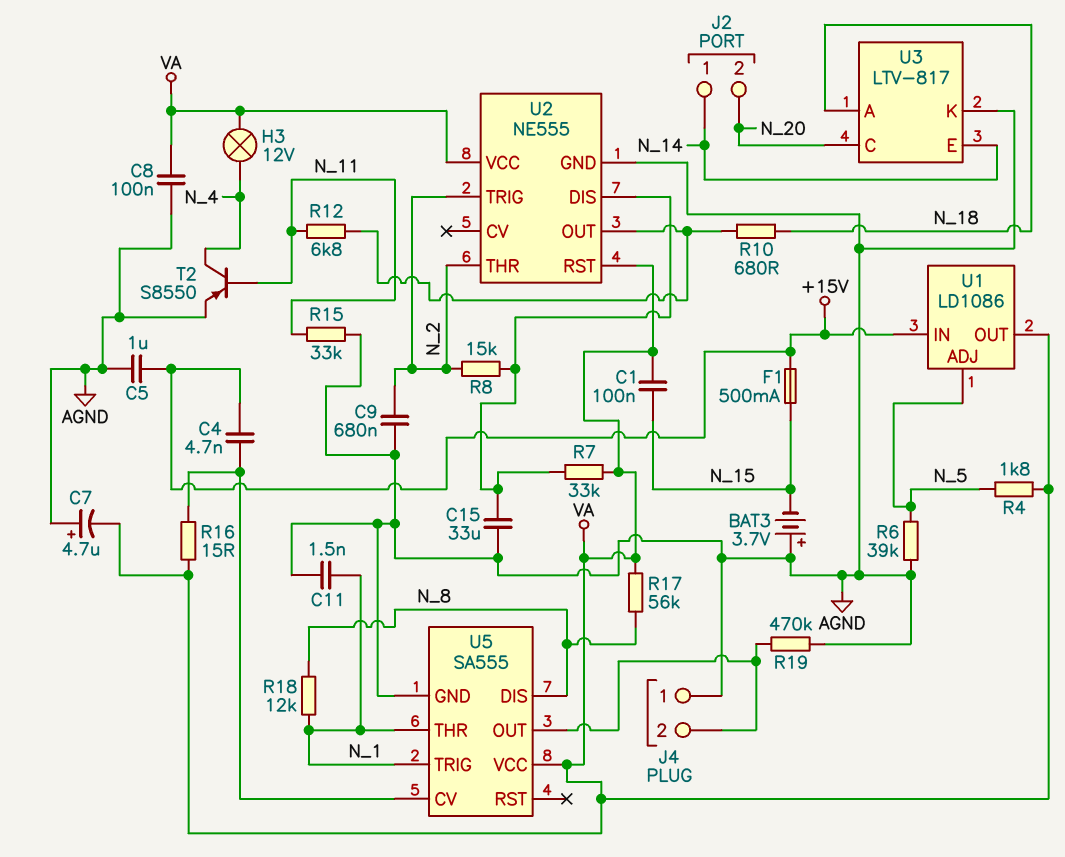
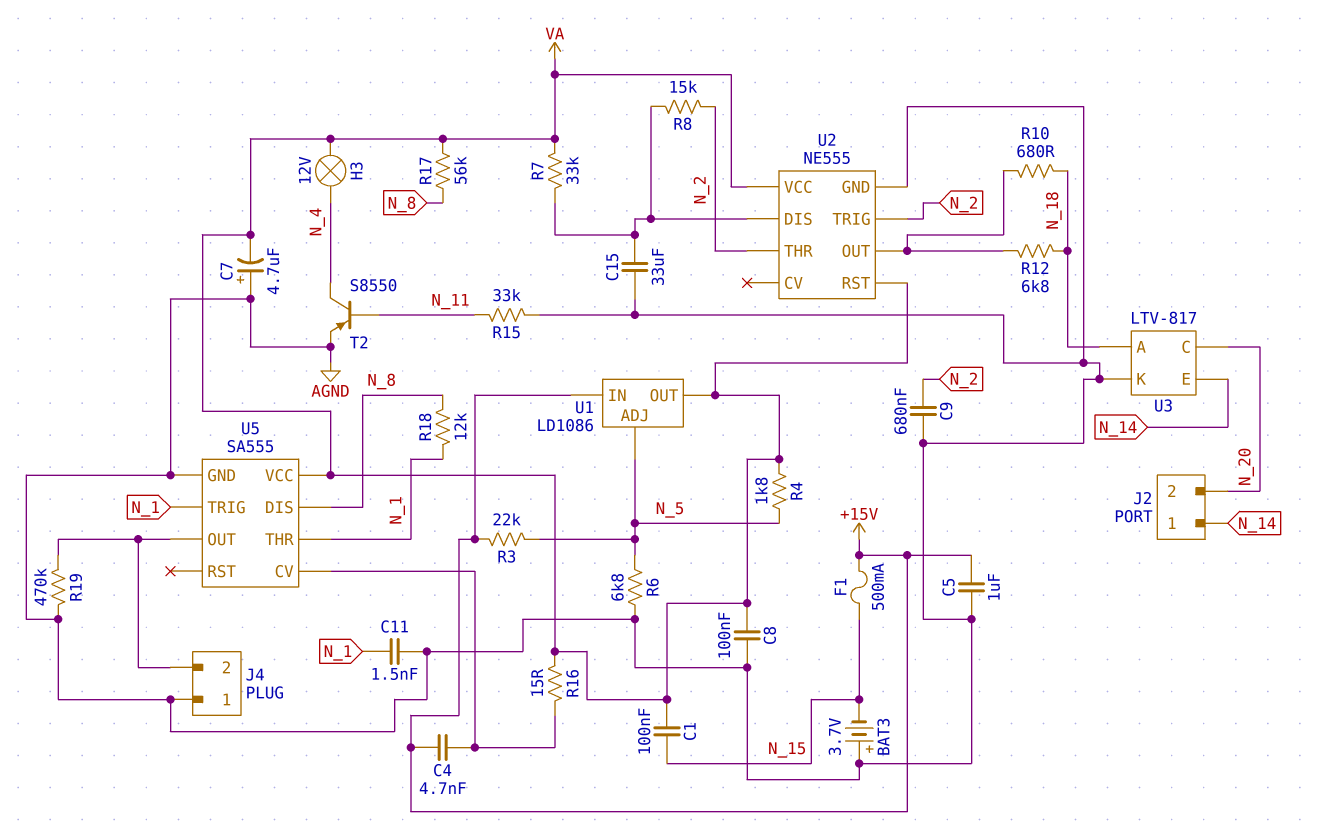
R3: none -> 22k (+15V, N_5)
R6: 39k (AGND, N_5) -> 6.8k (AGND, N_5)
R12: 6.8k (N_11, U2/OUT) -> 6.8k (N_18, U2/OUT)

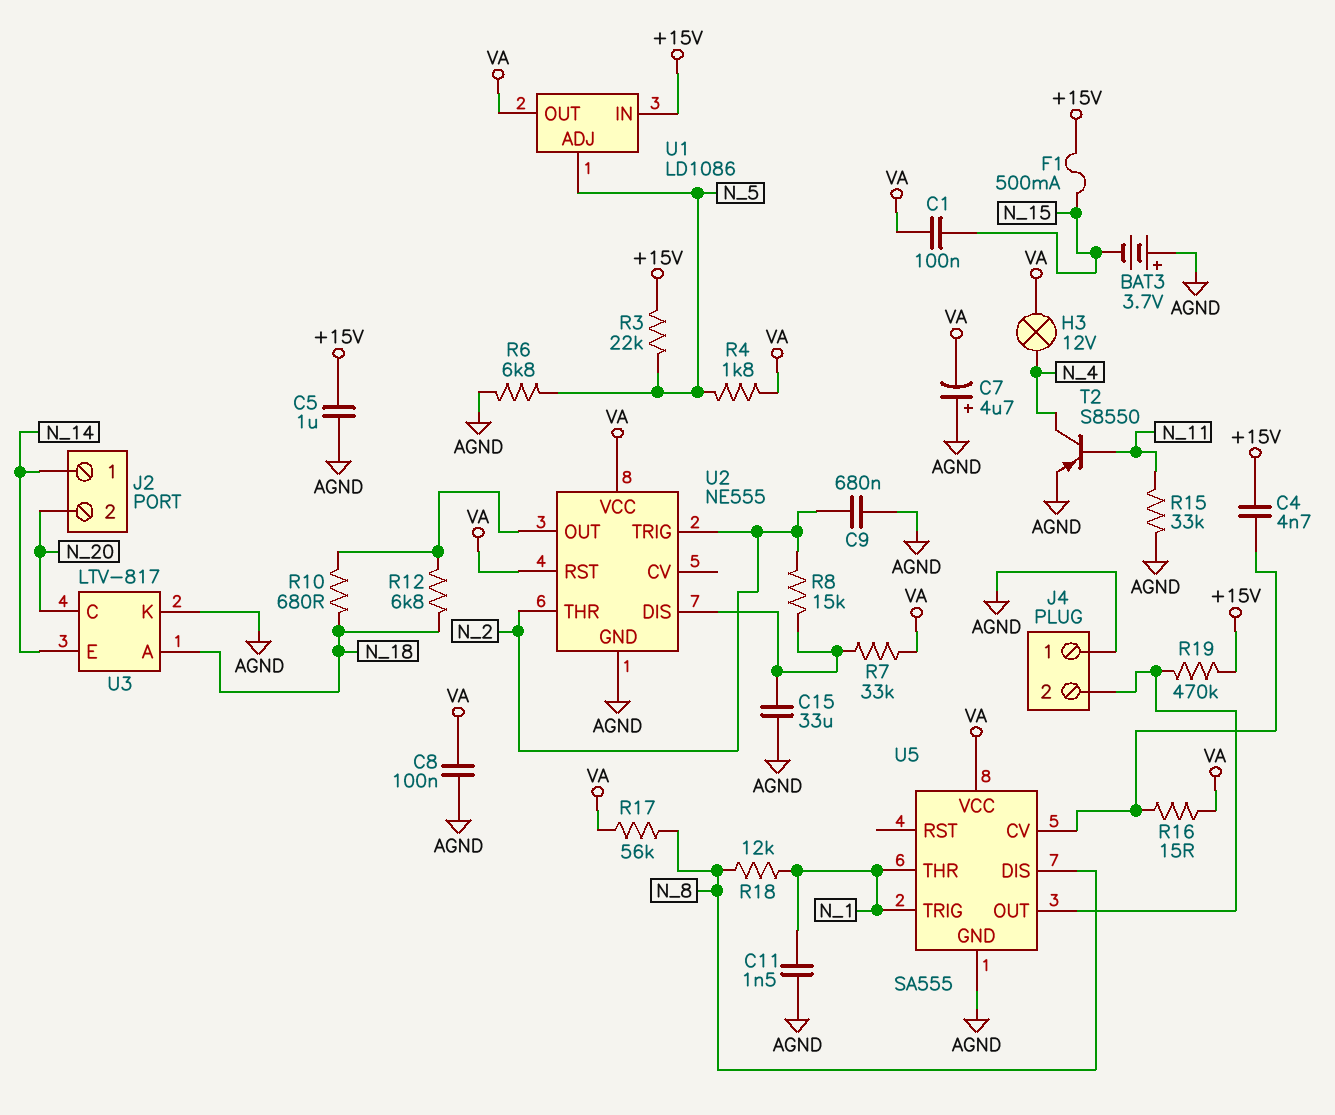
R19: 470k (AGND, J4/2) -> 470k (+15V, J4/2)

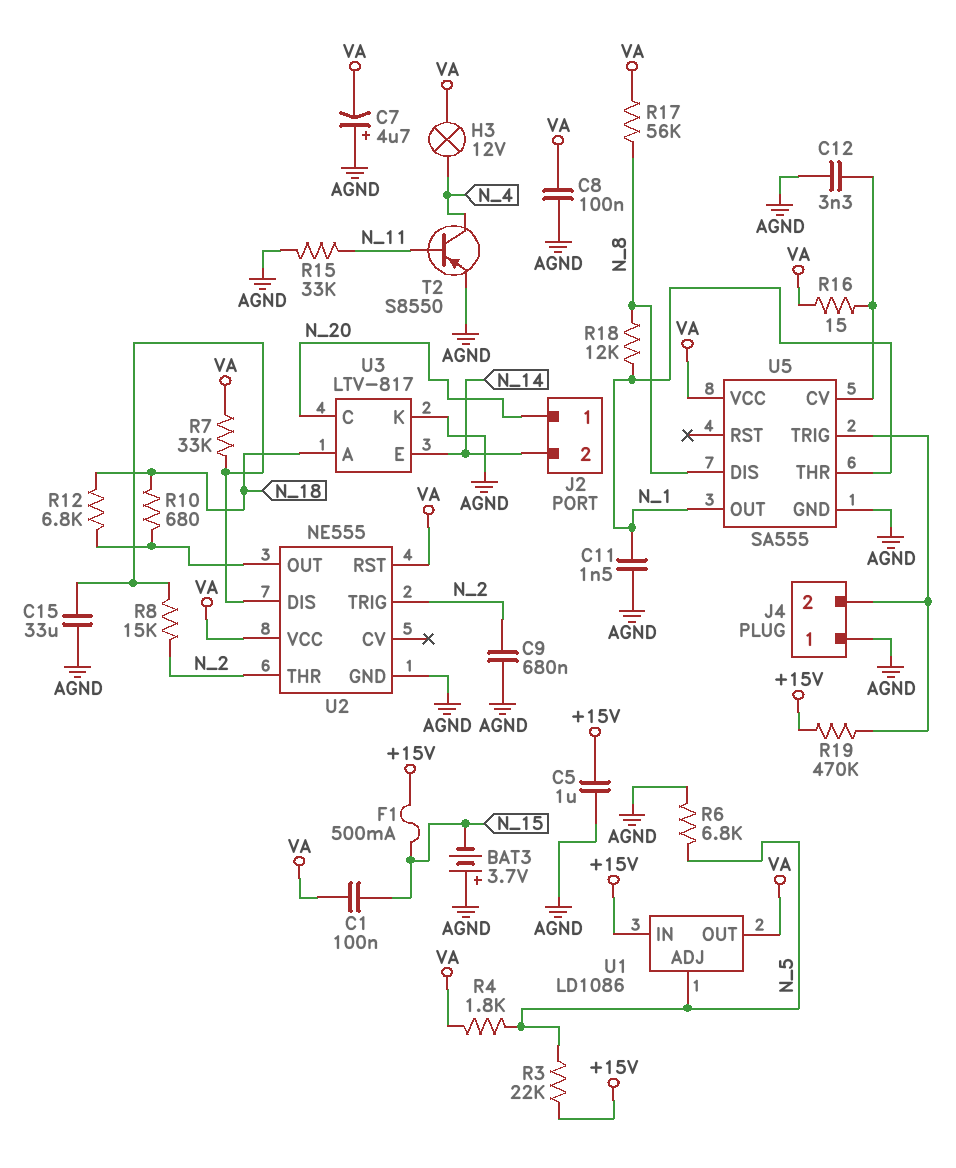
C4: 4.7nF (+15V, U5/CV) -> none
C12: none -> 3.3nF (AGND, U5/CV)
J2 pin 1: N_14 -> N_20
J2 pin 2: N_20 -> N_14
U5 pin OUT: J4/2 -> N_1
U5 pin TRIG: N_1 -> J4/2

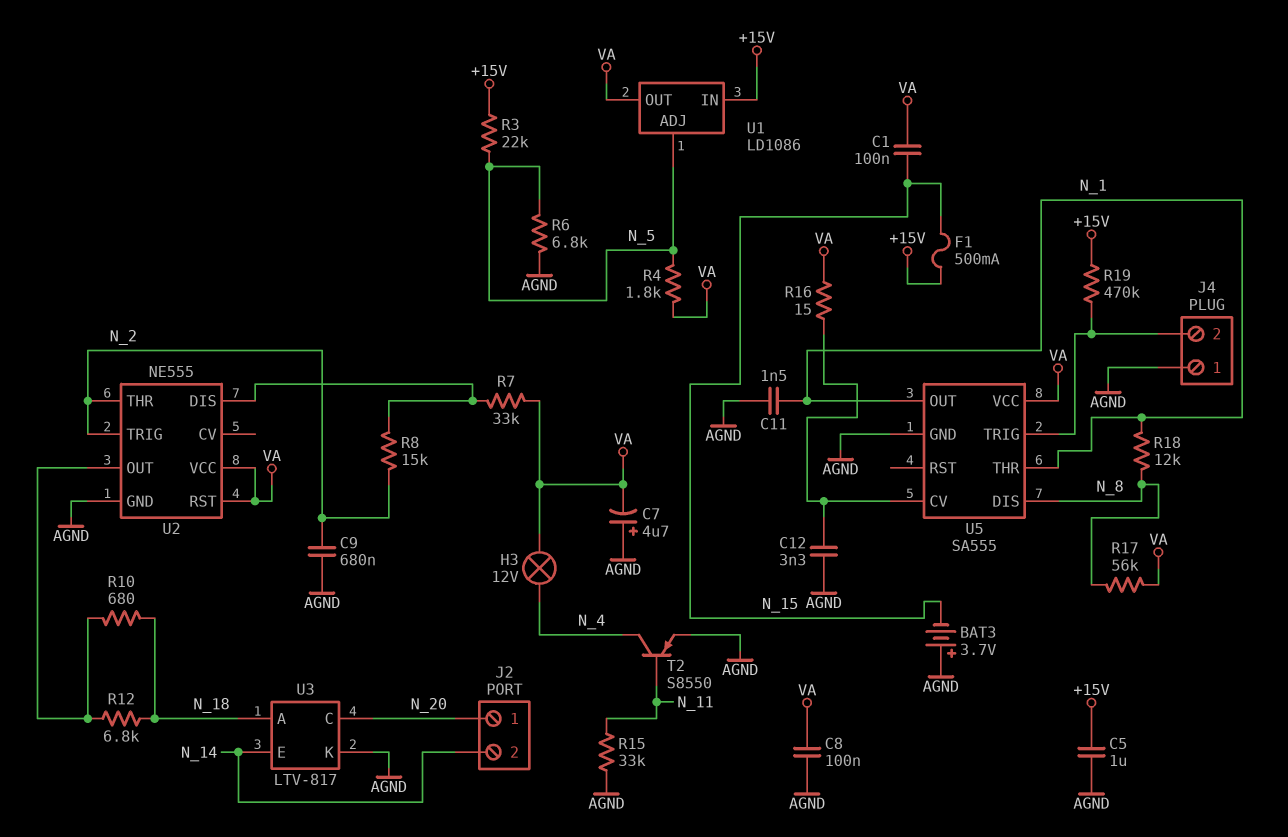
C15: 33uF (AGND, U2/DIS) -> none

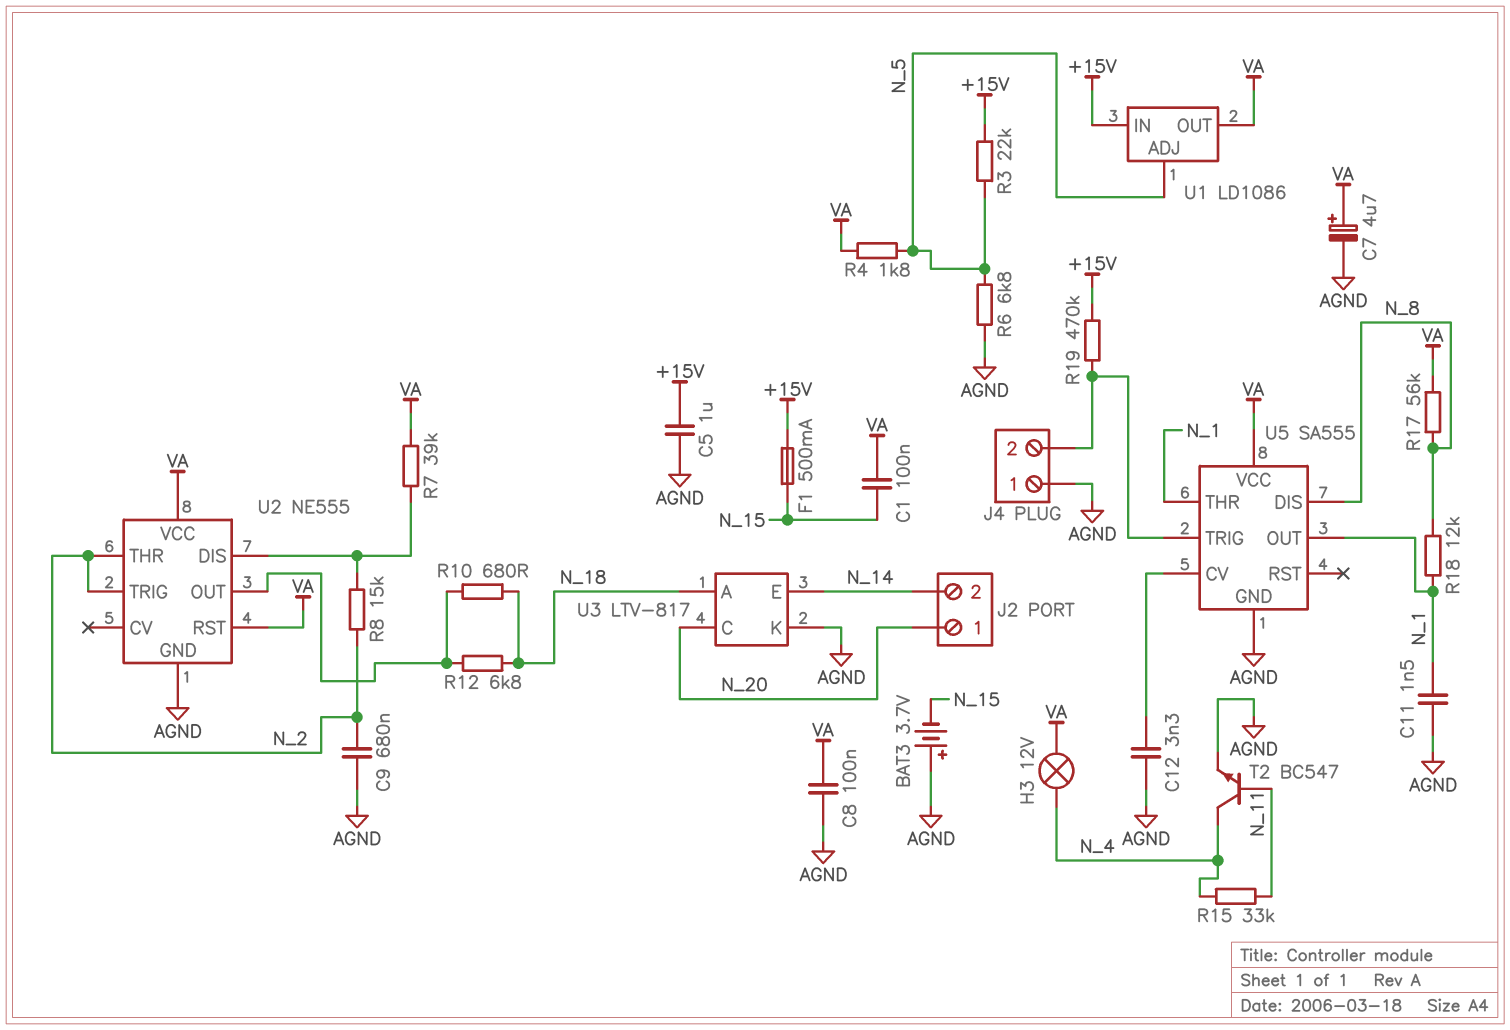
C7: 4.7uF (plus AGND, minus VA) -> 4.7uF (plus VA, minus AGND)
R7: 33k (U2/DIS, VA) -> 39k (U2/DIS, VA)
R15: 33k (AGND, N_11) -> 33k (N_4, N_11)
R16: 15 (U5/CV, VA) -> none
T2: PNP S8550 (B N_11, C N_4, E AGND) -> NPN BC547 (B N_11, C N_4, E AGND)

